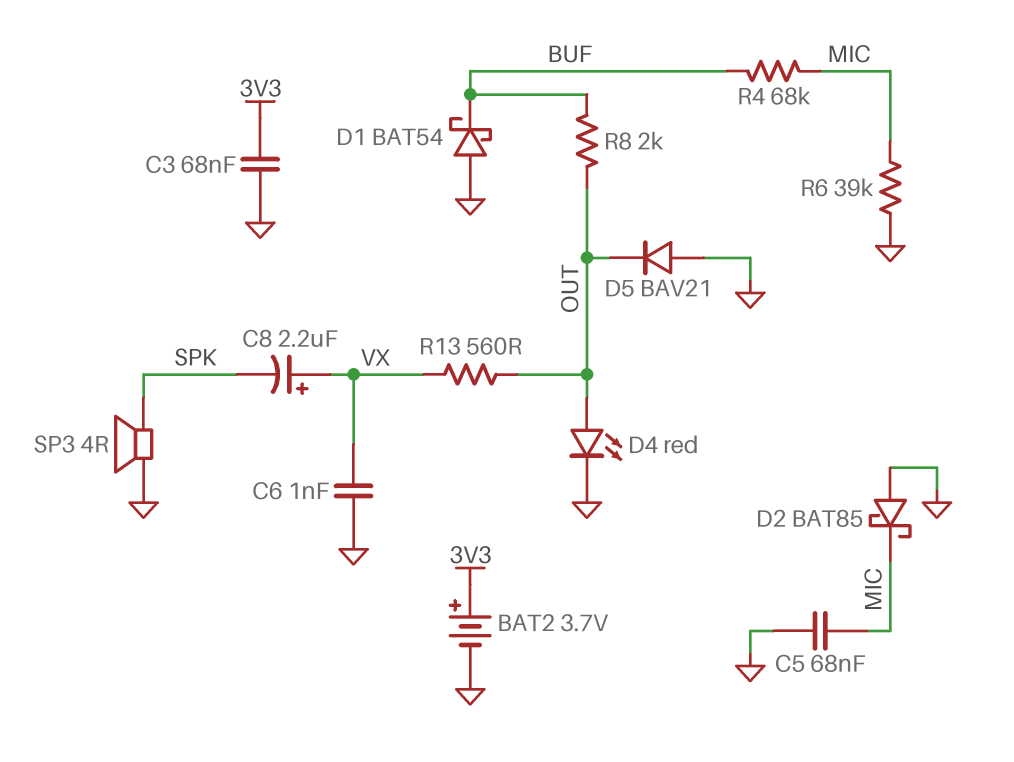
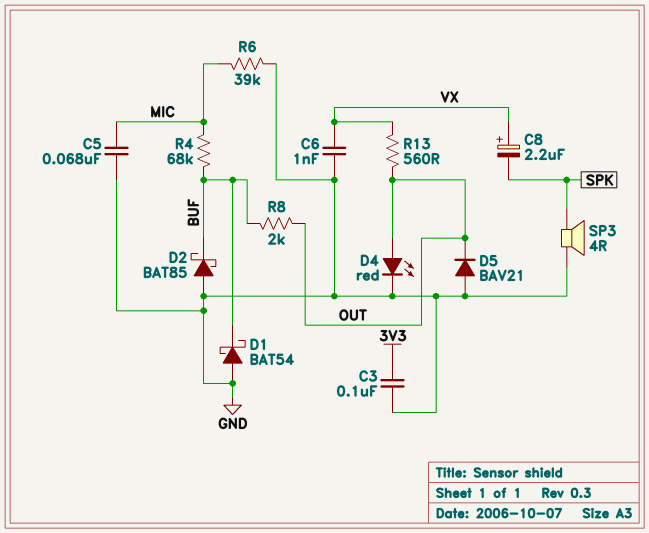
BAT2: 3.7V (plus 3V3, minus GND) -> none
C3: 68nF (3V3, GND) -> 100nF (3V3, GND)
D2: schottky BAT85 (A GND, K MIC) -> schottky BAT85 (A GND, K BUF)

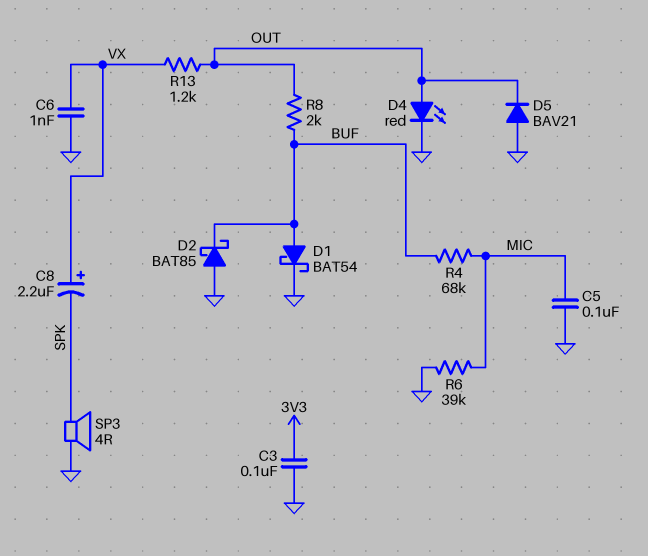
C5: 68nF (GND, MIC) -> 100nF (GND, MIC)
D1: schottky BAT54 (A GND, K BUF) -> schottky BAT54 (A BUF, K GND)
R13: 560 (OUT, VX) -> 1.2k (OUT, VX)

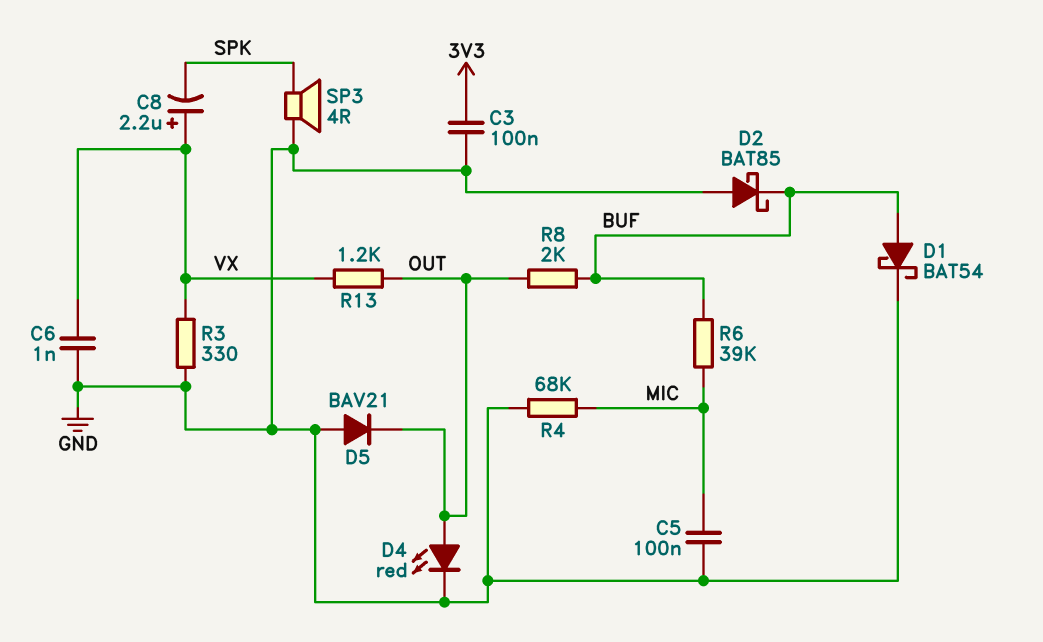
R3: none -> 330 (GND, VX)
R4: 68k (BUF, MIC) -> 68k (GND, MIC)
R6: 39k (GND, MIC) -> 39k (BUF, MIC)

